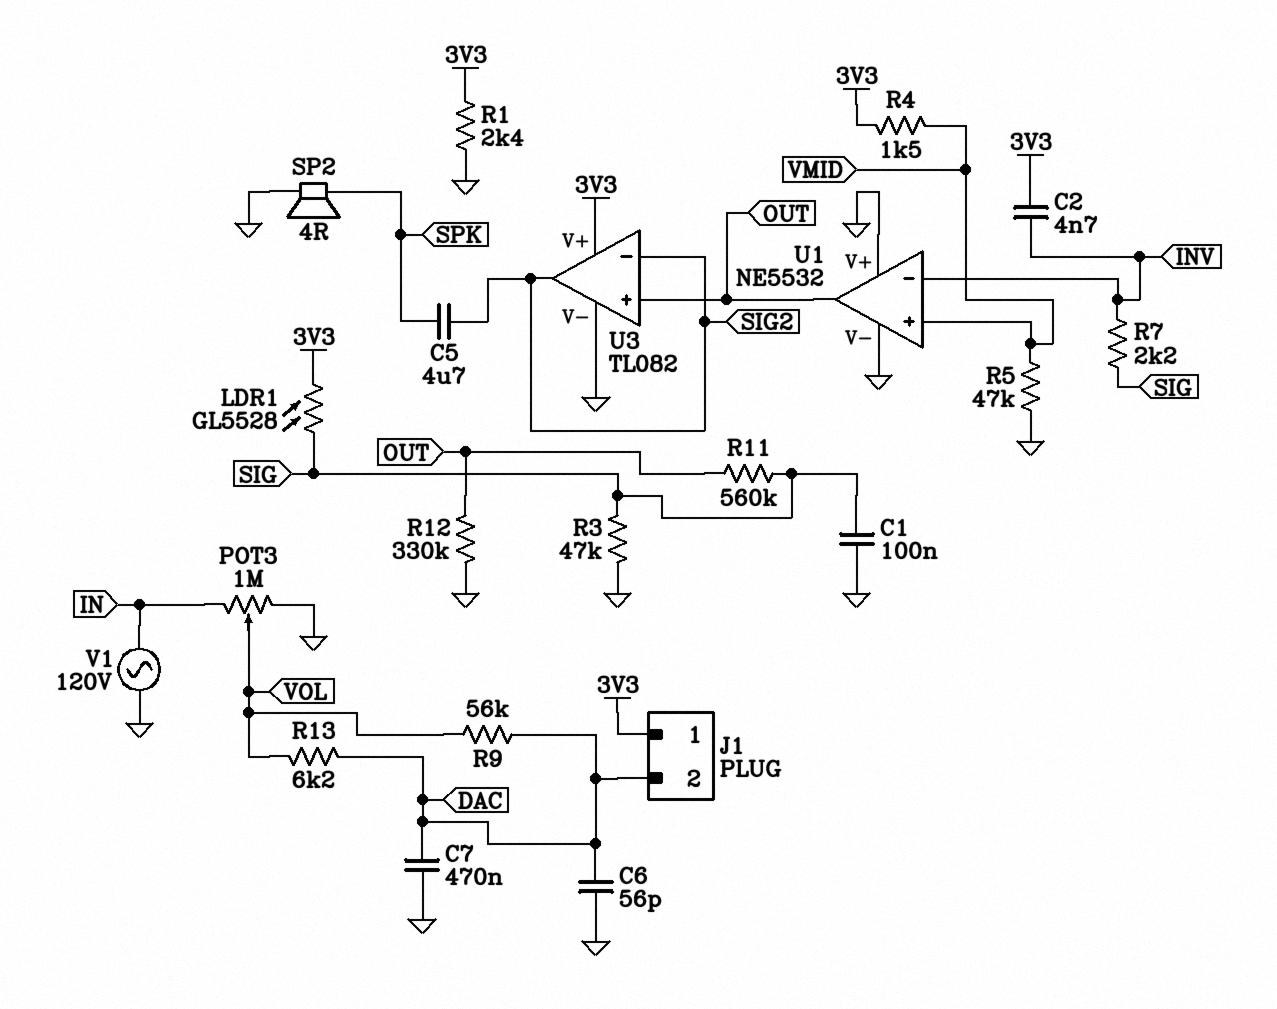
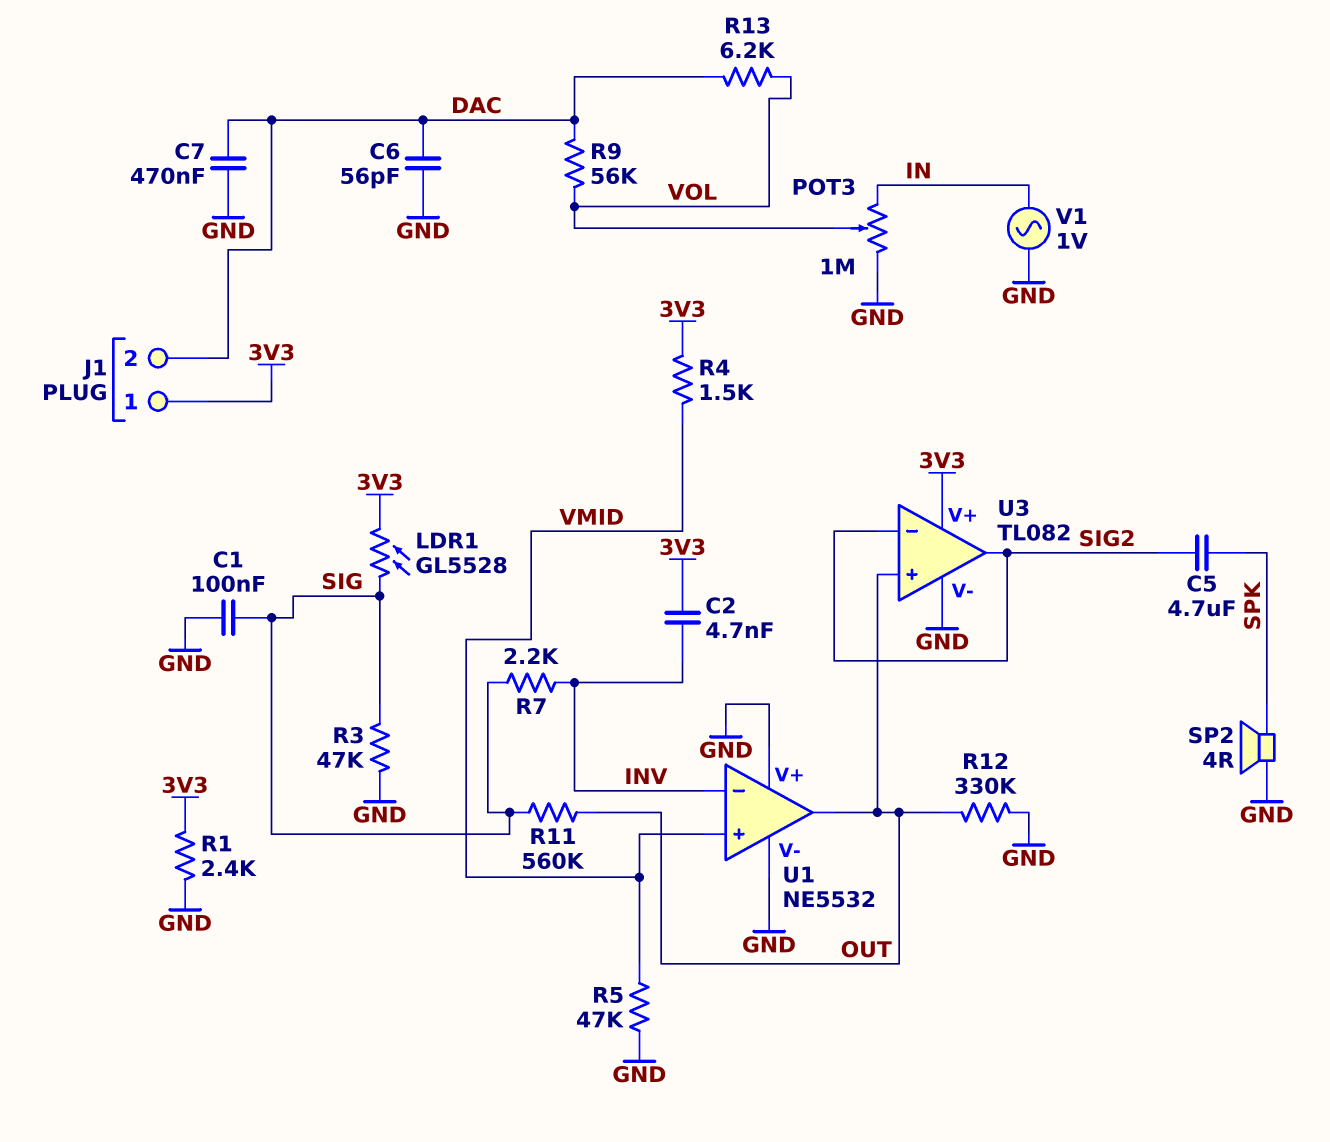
V1: AC 120V (GND, IN) -> AC 1V (GND, IN)

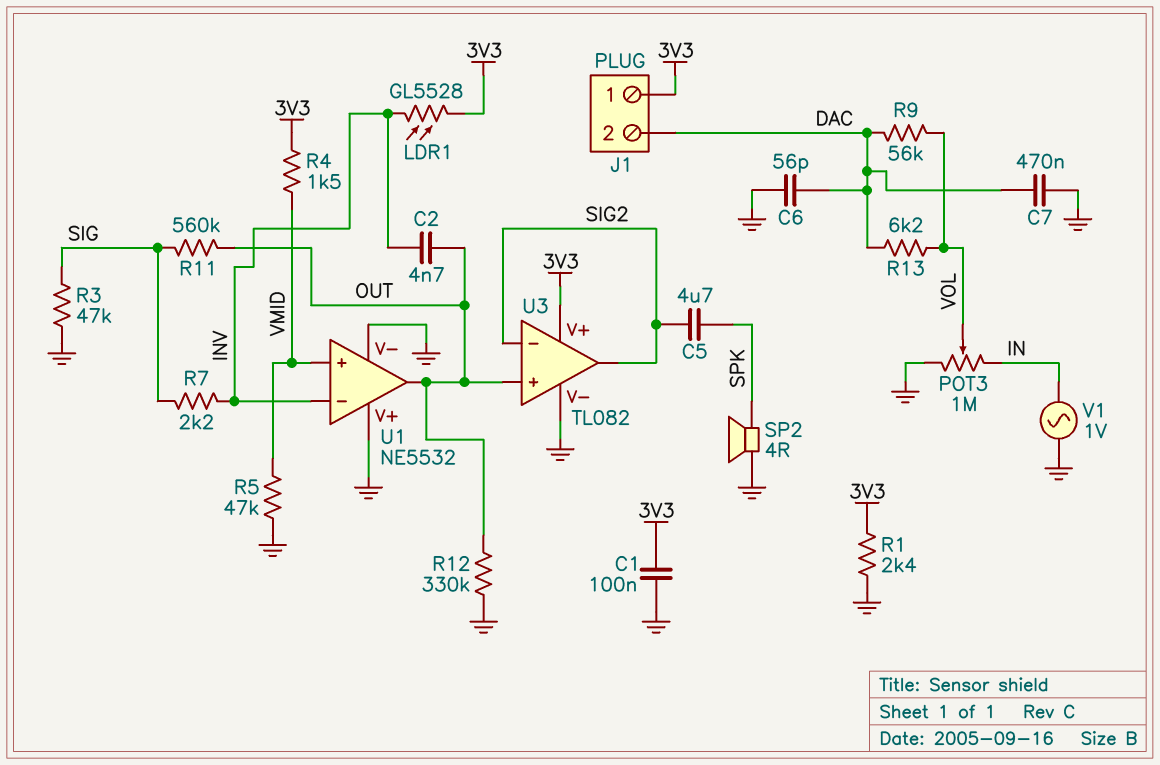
C1: 100nF (GND, SIG) -> 100nF (3V3, GND)
C2: 4.7nF (3V3, INV) -> 4.7nF (INV, OUT)
LDR1: GL5528 (3V3, SIG) -> GL5528 (3V3, INV)

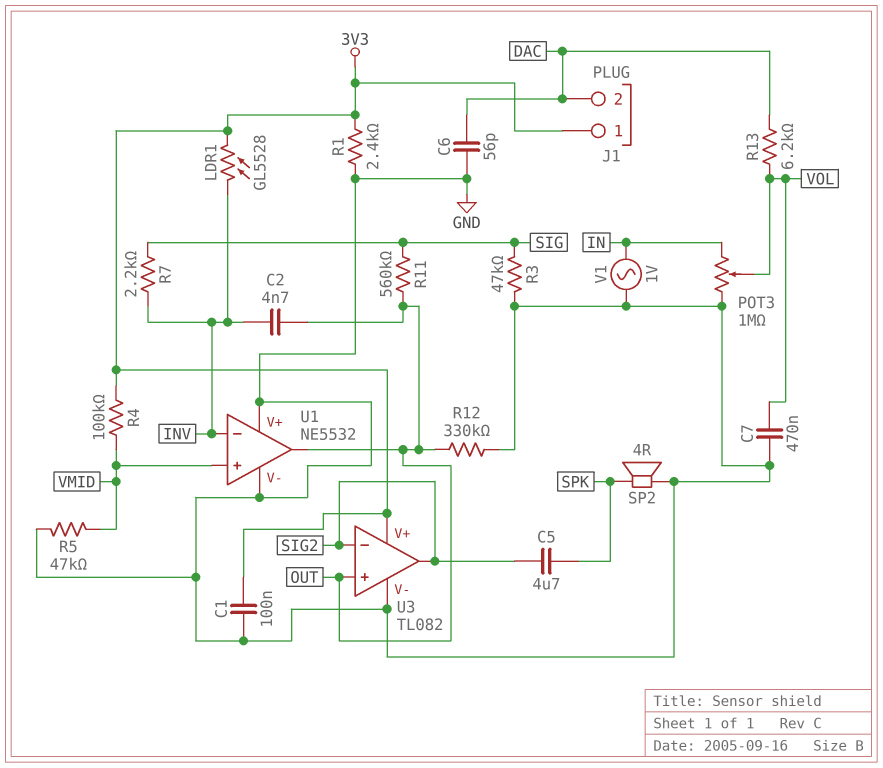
C7: 470nF (DAC, GND) -> 470nF (GND, VOL)
R4: 1.5k (3V3, VMID) -> 100k (3V3, VMID)
R9: 56k (DAC, VOL) -> none

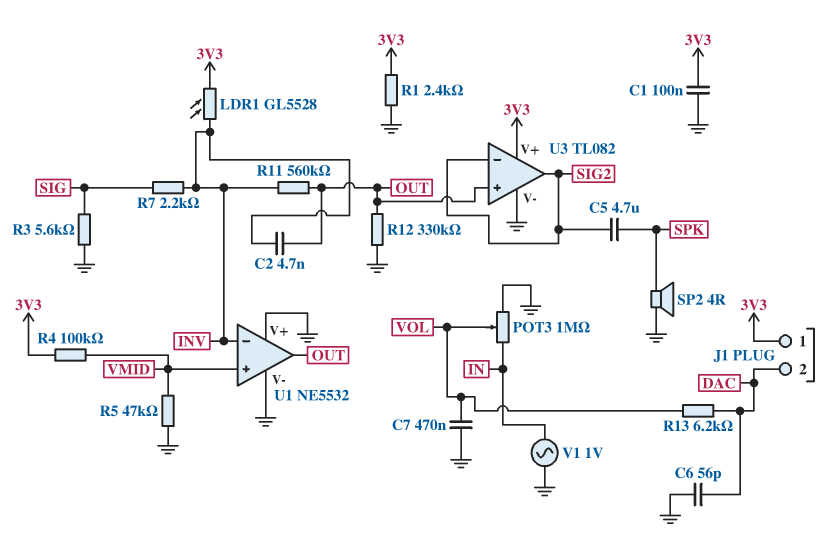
R3: 47k (GND, SIG) -> 5.6k (GND, SIG)
R11: 560k (OUT, SIG) -> 560k (INV, OUT)

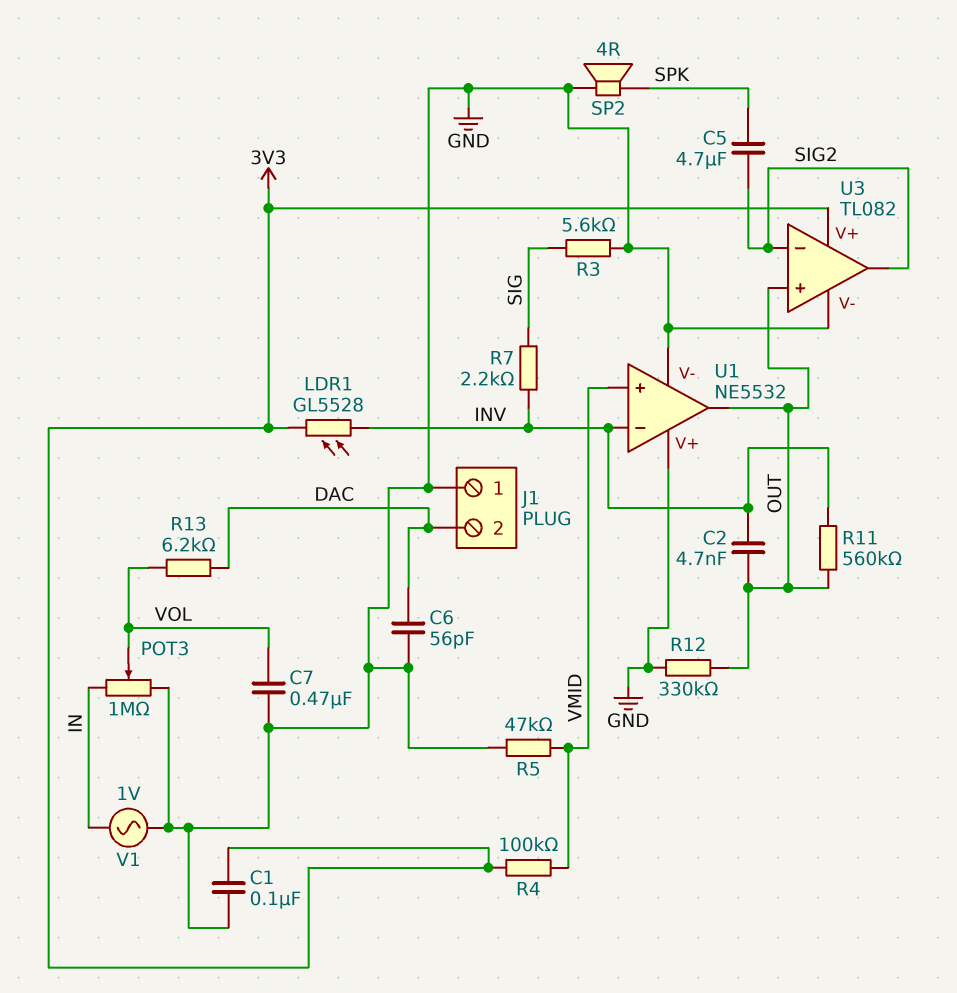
J1 pin 1: 3V3 -> GND
R1: 2.4k (3V3, GND) -> none

